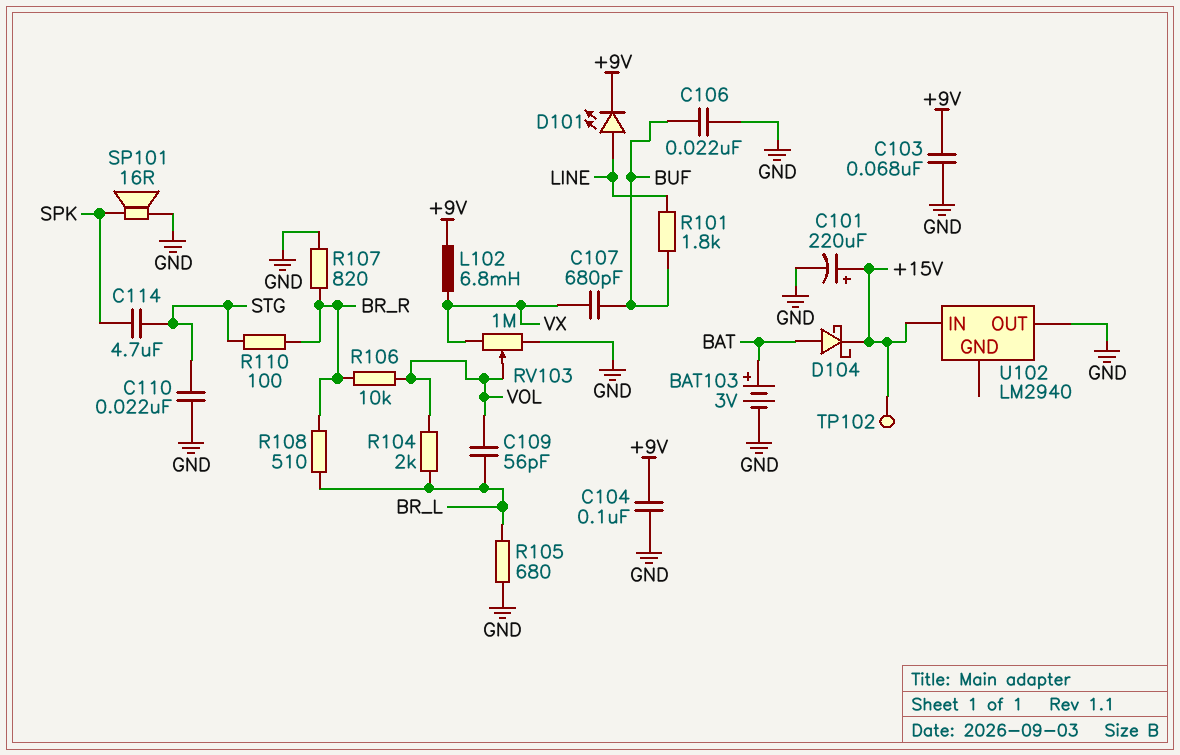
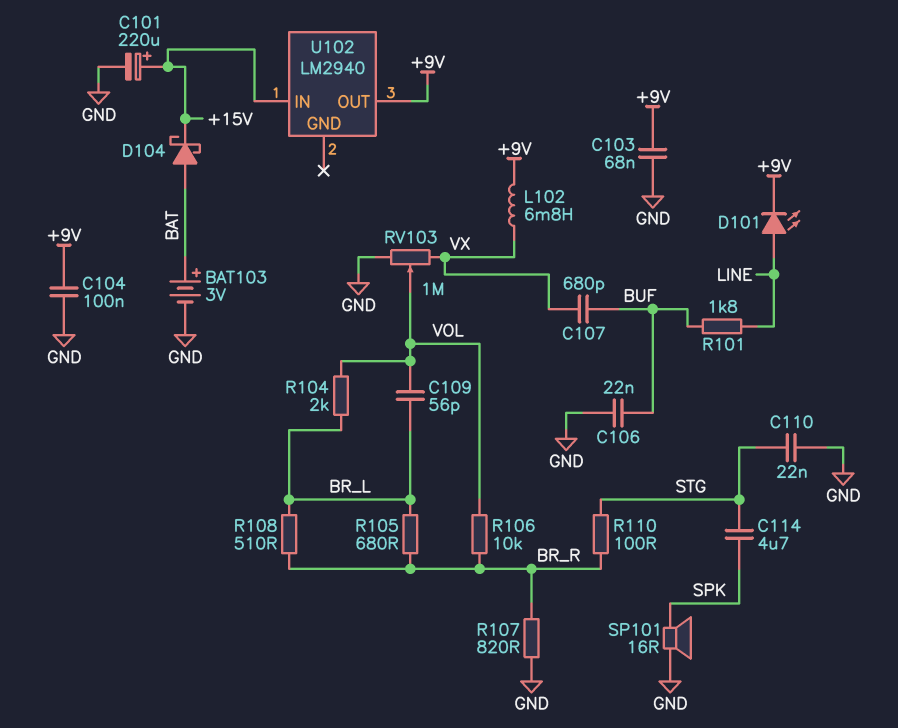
R105: 680 (BR_L, GND) -> 680 (BR_L, BR_R)
TP102: test point (+15V) -> none
U102 pin OUT: GND -> +9V

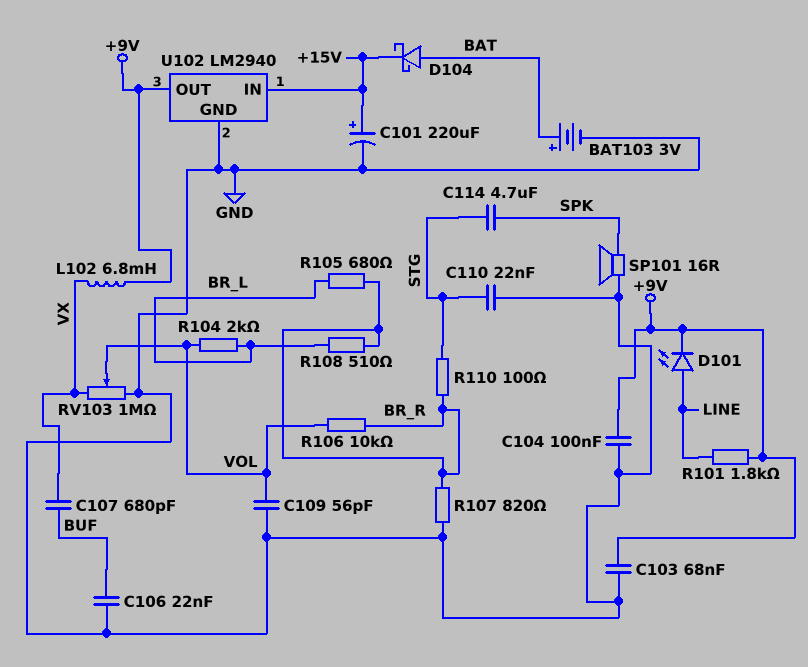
C109: 56pF (BR_L, VOL) -> 56pF (GND, VOL)
R101: 1.8k (BUF, LINE) -> 1.8k (+9V, LINE)
U102 pin GND: none -> GND

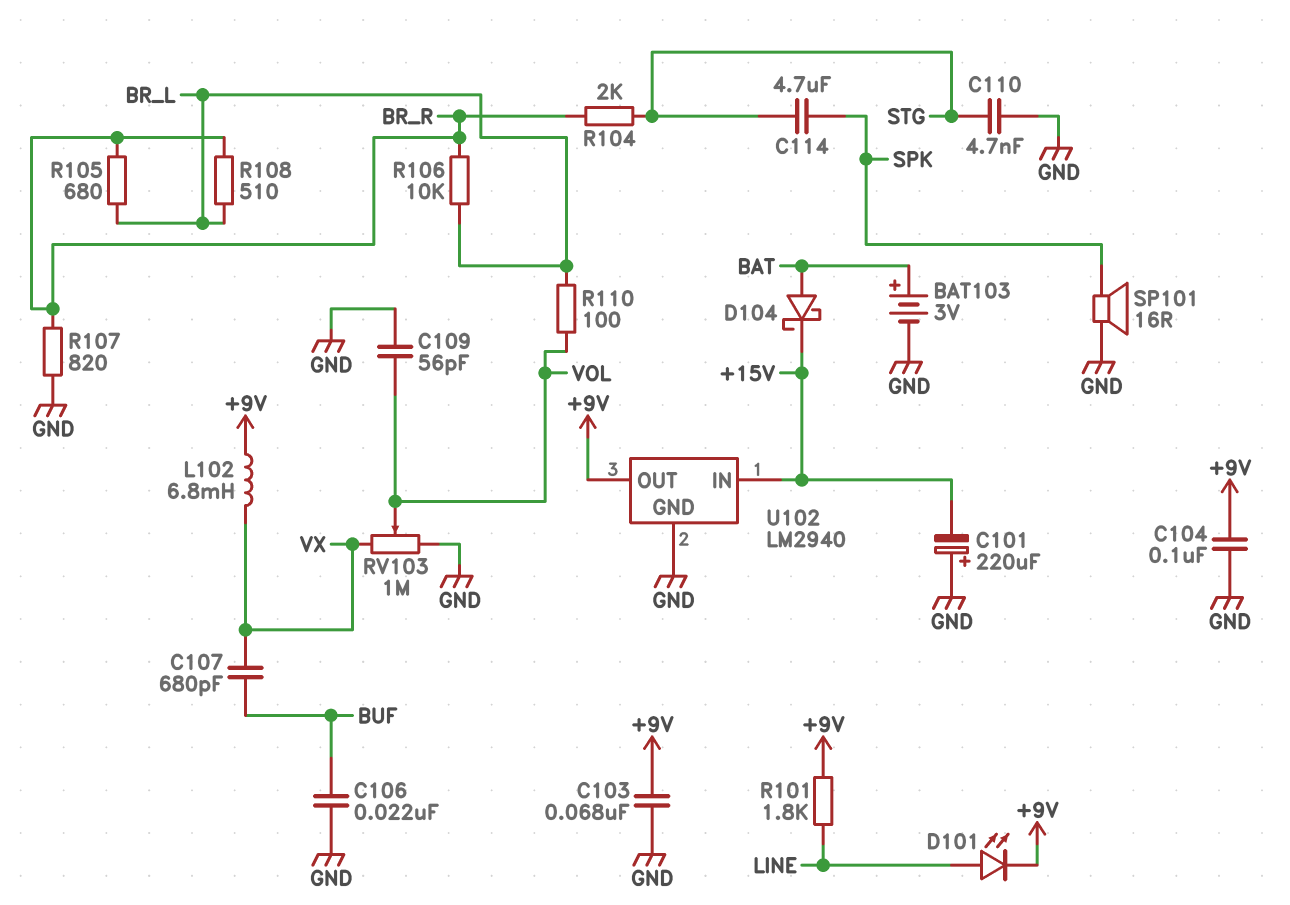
C101: 220uF (plus +15V, minus GND) -> 220uF (plus GND, minus +15V)
C110: 22nF (GND, STG) -> 4.7nF (GND, STG)
R104: 2k (BR_L, VOL) -> 2k (BR_R, STG)
R106: 10k (BR_R, VOL) -> 10k (BR_L, BR_R)
R110: 100 (BR_R, STG) -> 100 (BR_L, VOL)

